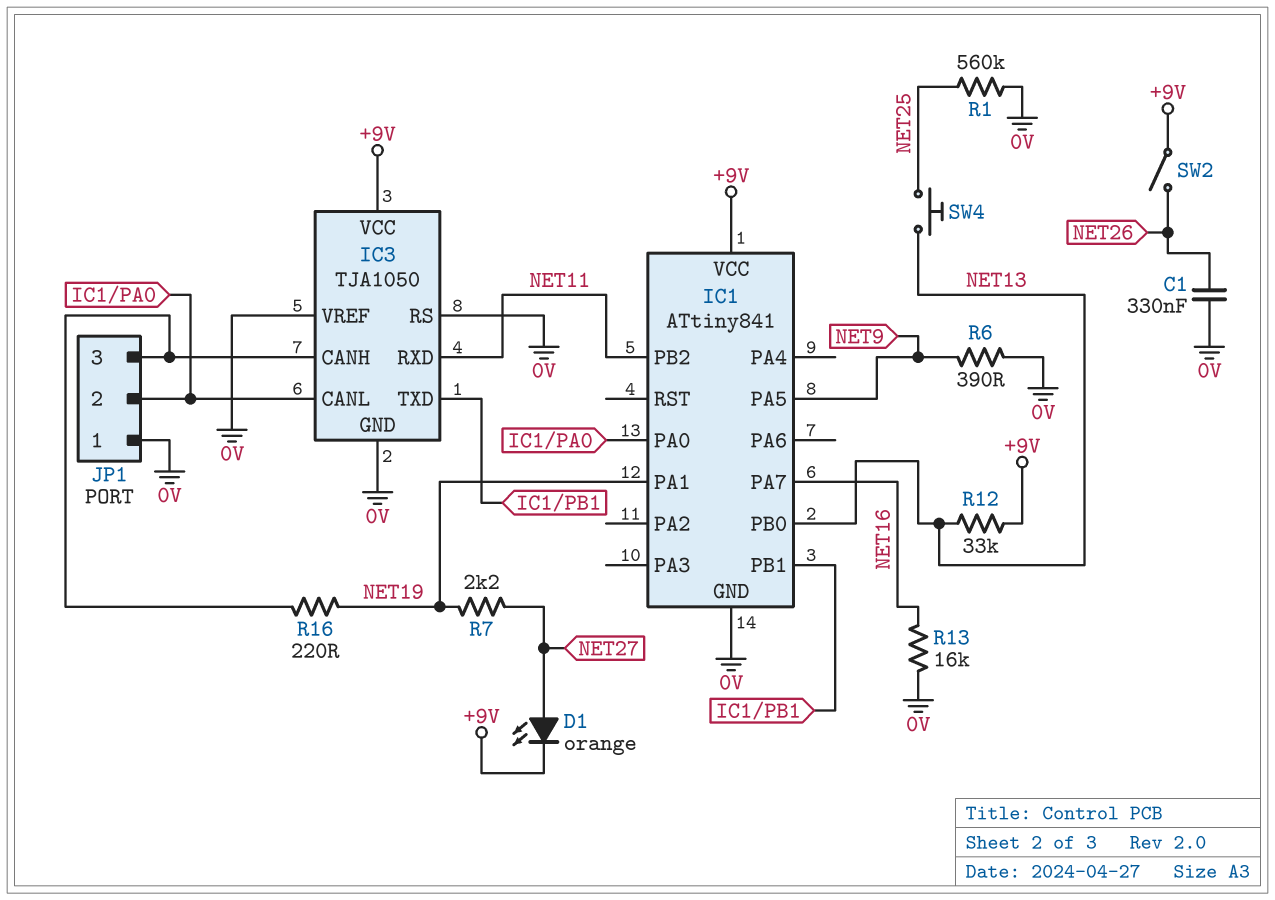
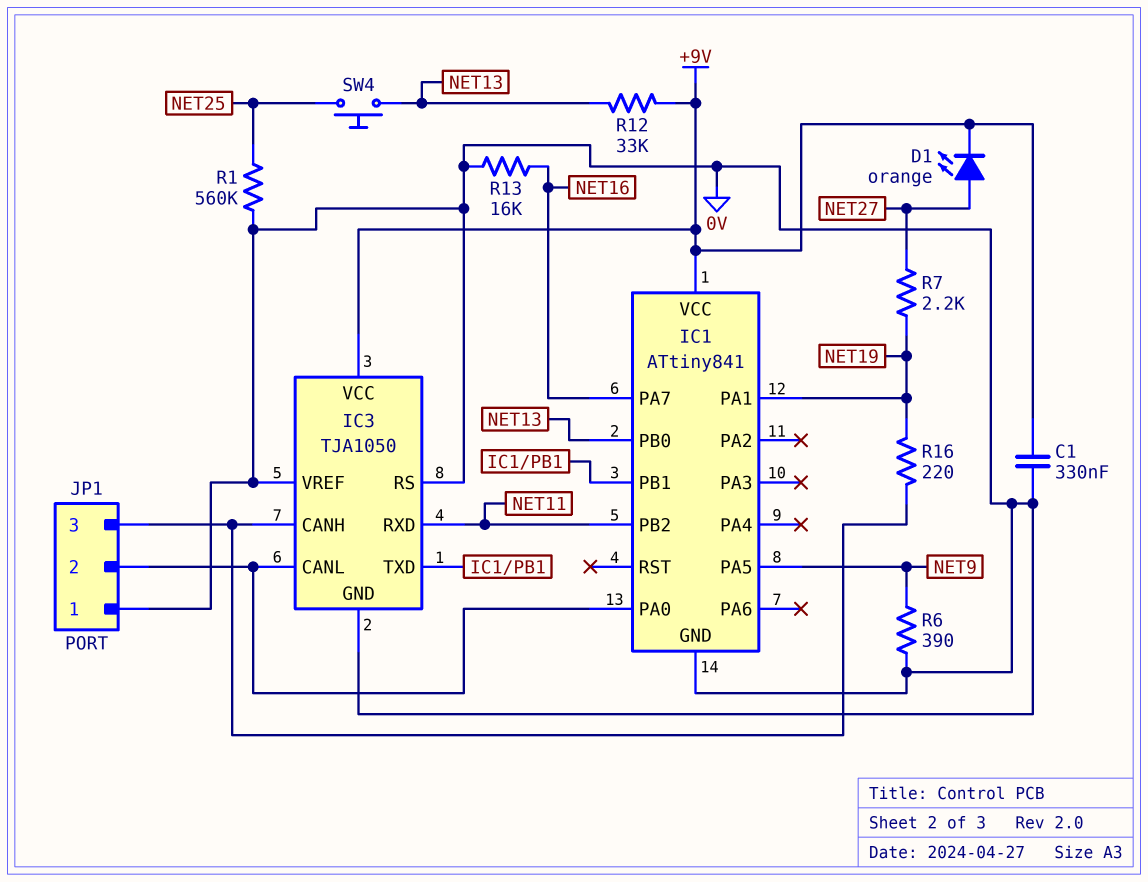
C1: 330nF (0V, NET26) -> 330nF (+9V, 0V)
SW2: switch (+9V, NET26) -> none

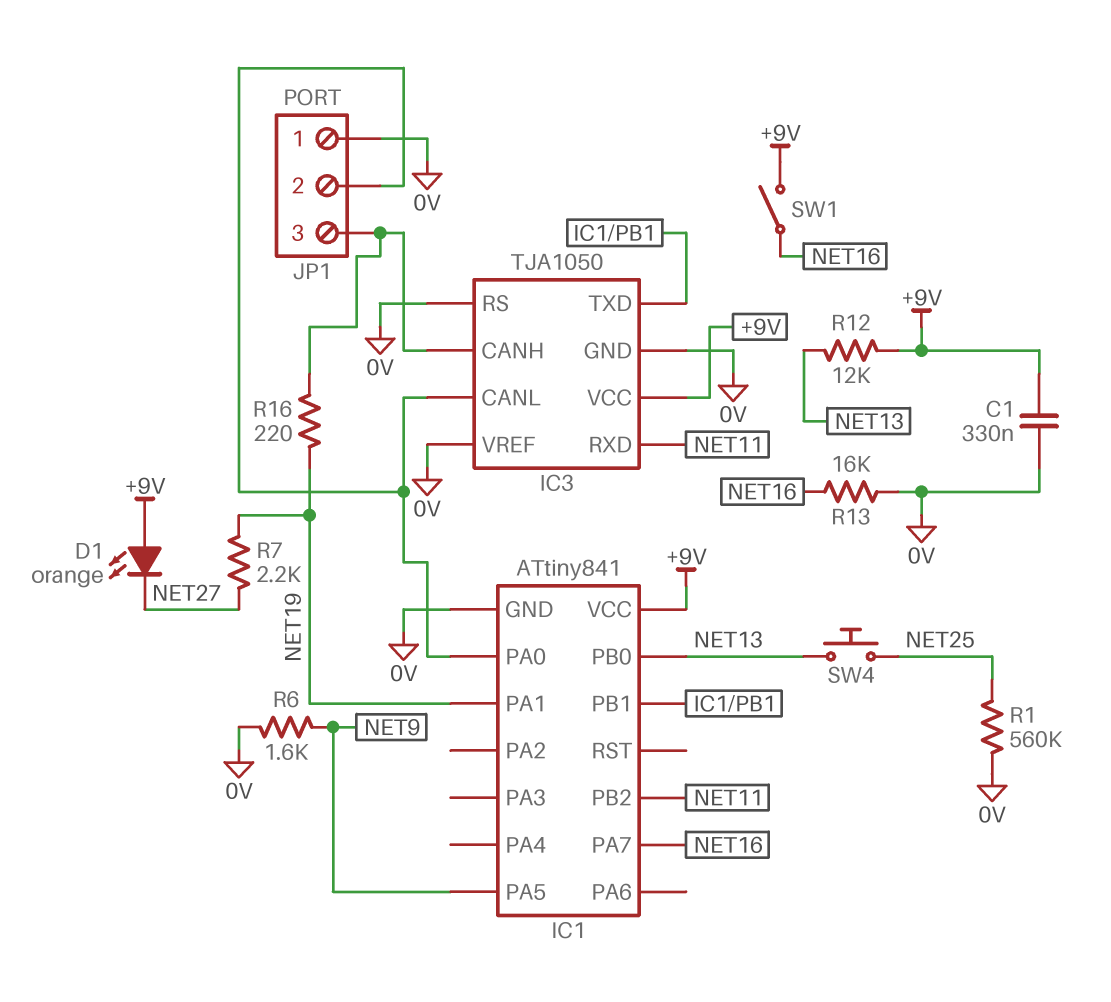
D1: LED orange (A NET27, K +9V) -> LED orange (A +9V, K NET27)
R6: 390 (0V, NET9) -> 1.6k (0V, NET9)
R12: 33k (+9V, NET13) -> 12k (+9V, NET13)
SW1: none -> switch (+9V, NET16)

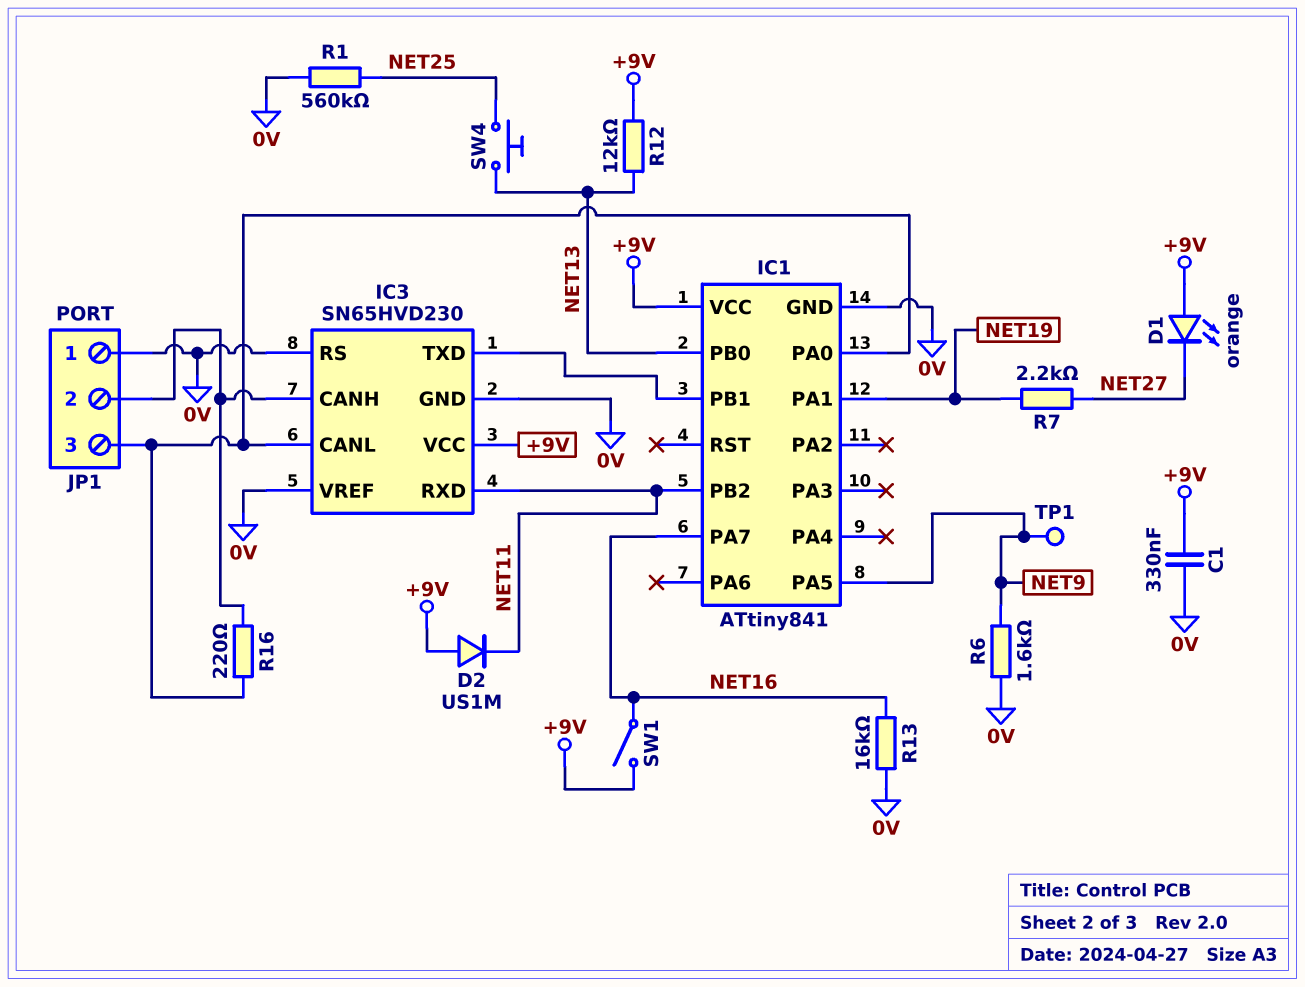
D2: none -> diode US1M (A +9V, K NET11)
IC3: TJA1050 -> SN65HVD230
JP1 pin 2: IC1/PA0 -> IC3/CANH
JP1 pin 3: IC3/CANH -> IC1/PA0
R16: 220 (IC3/CANH, NET19) -> 220 (IC1/PA0, IC3/CANH)
TP1: none -> test point (NET9)

